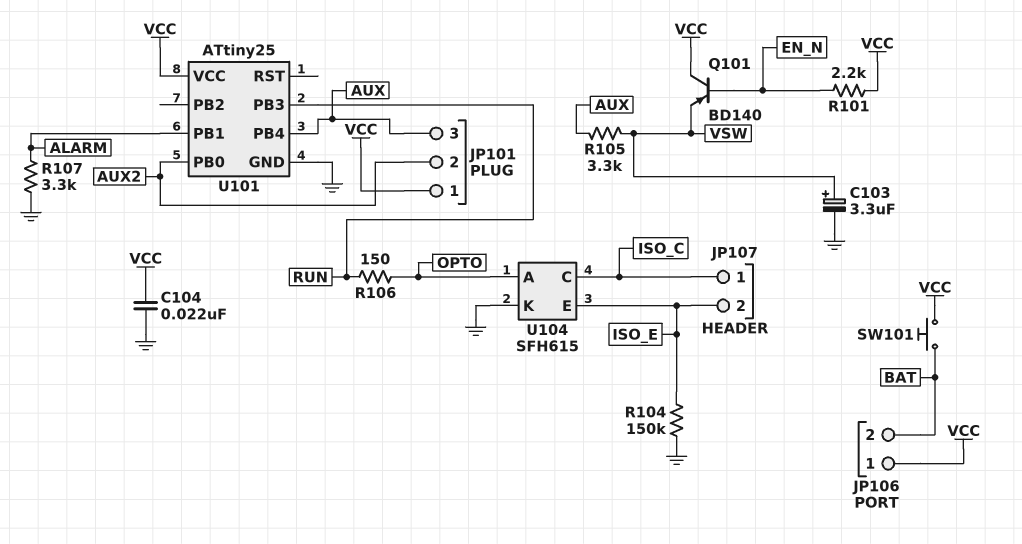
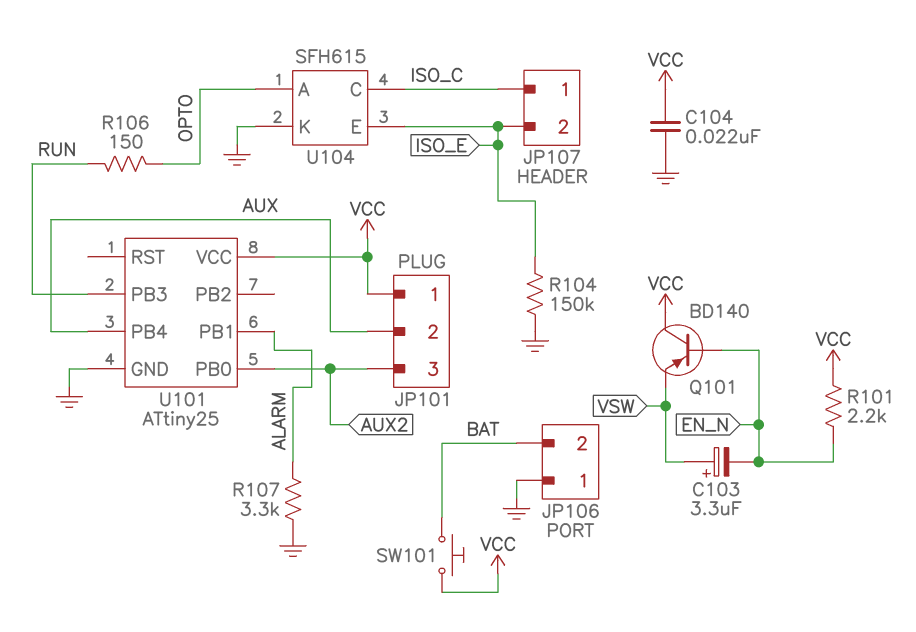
C103: 3.3uF (plus VSW, minus GND) -> 3.3uF (plus VSW, minus EN_N)
JP101 pin 2: AUX2 -> AUX
JP101 pin 3: AUX -> AUX2
JP106 pin 1: VCC -> GND
R105: 3.3k (AUX, VSW) -> none

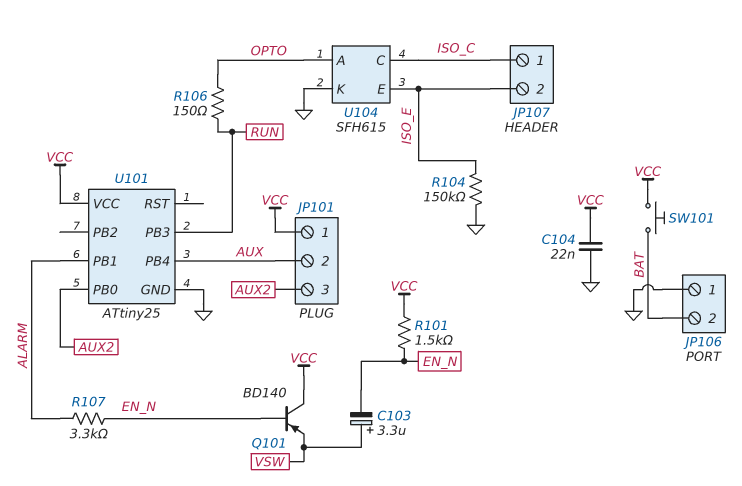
R101: 2.2k (EN_N, VCC) -> 1.5k (EN_N, VCC)
R107: 3.3k (ALARM, GND) -> 3.3k (ALARM, EN_N)

